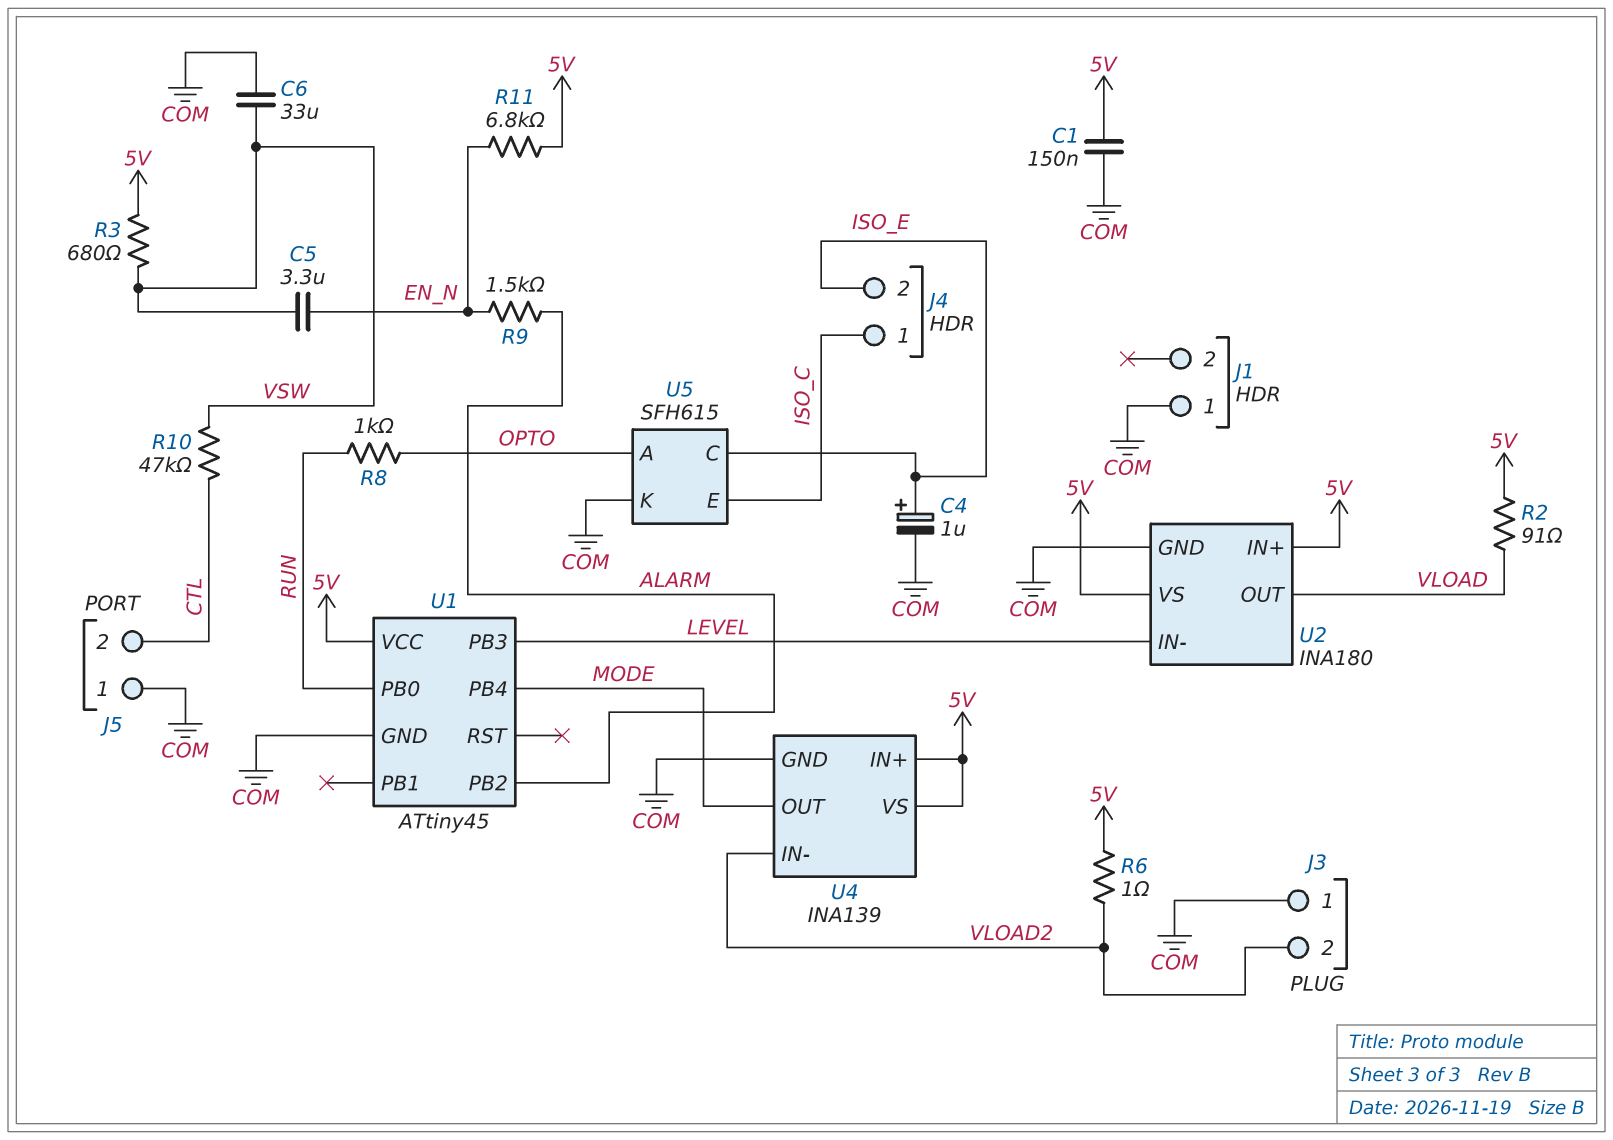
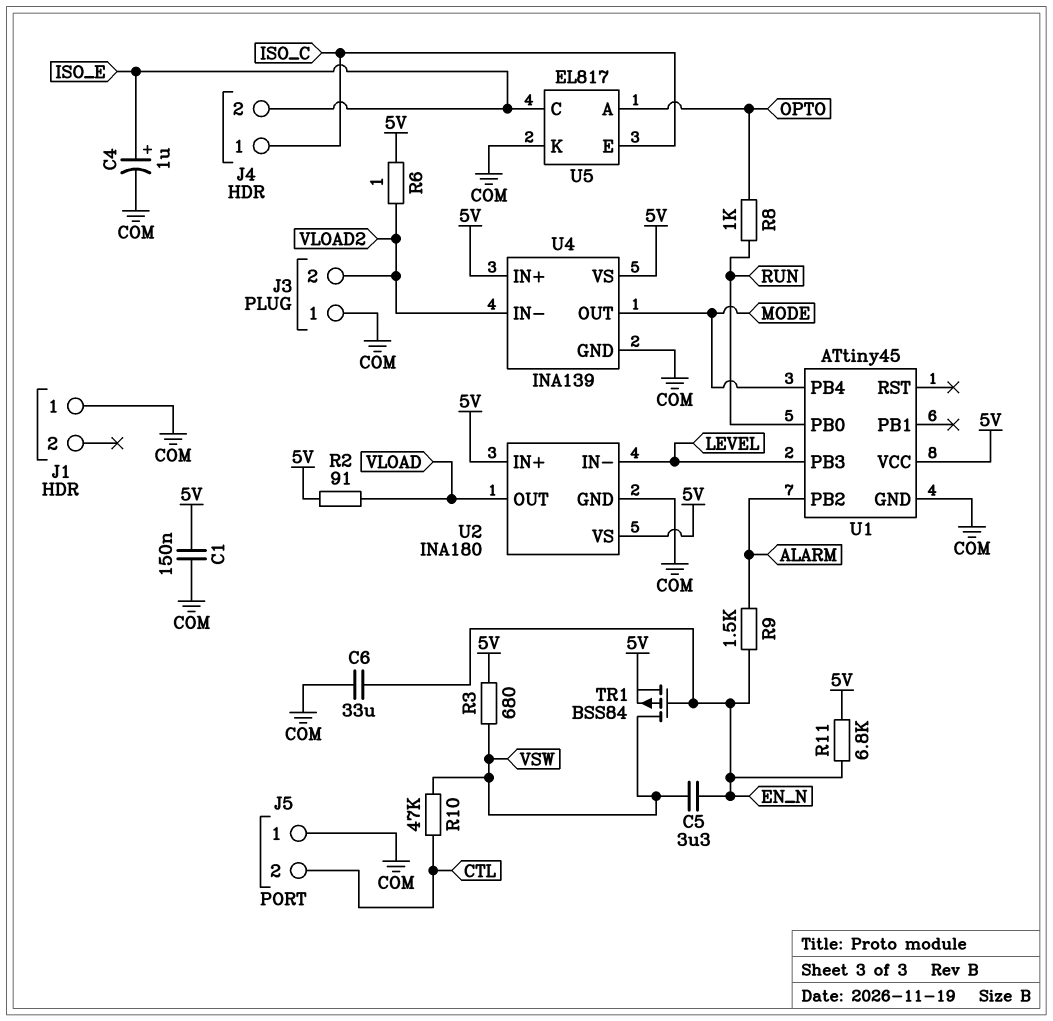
C6: 33uF (COM, VSW) -> 33uF (COM, EN_N)
TR1: none -> PMOS BSS84 (G EN_N, D VSW, S 5V)
U5: SFH615 -> EL817

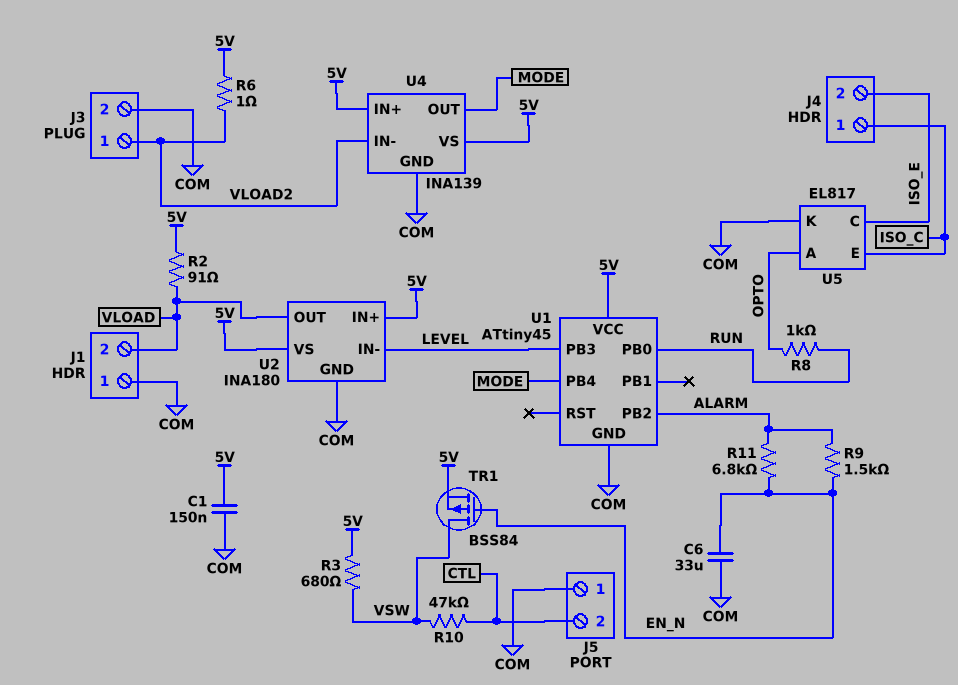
C4: 1uF (plus ISO_E, minus COM) -> none
C5: 3.3uF (EN_N, VSW) -> none
J1 pin 2: none -> VLOAD
J3 pin 1: COM -> VLOAD2
J3 pin 2: VLOAD2 -> COM
R11: 6.8k (5V, EN_N) -> 6.8k (ALARM, EN_N)

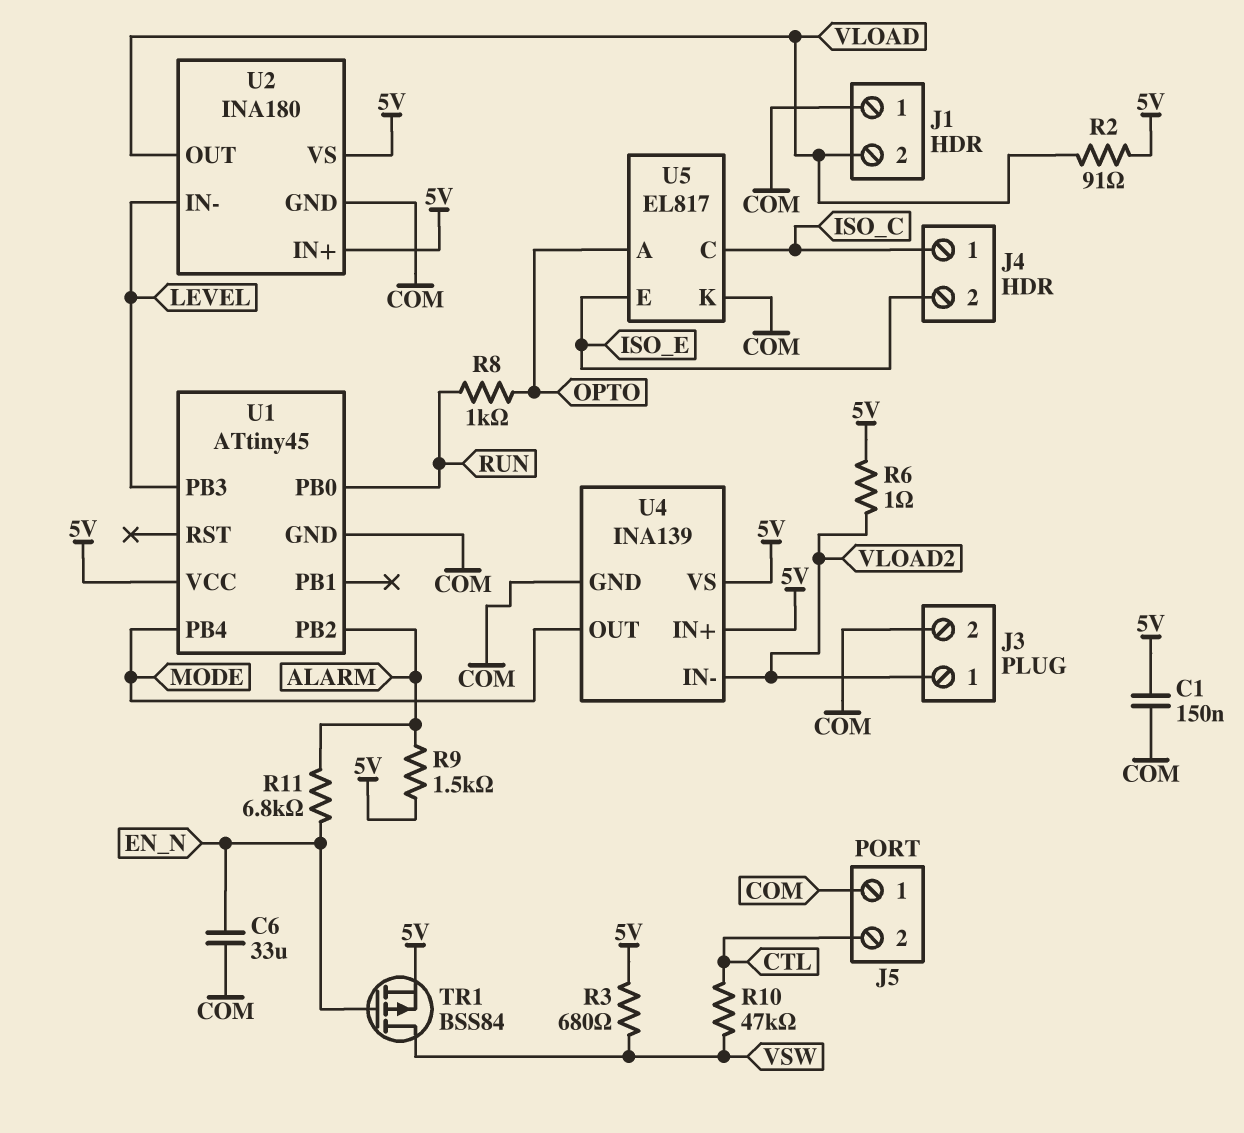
R9: 1.5k (ALARM, EN_N) -> 1.5k (5V, ALARM)
U5 pin C: ISO_E -> ISO_C
U5 pin E: ISO_C -> ISO_E

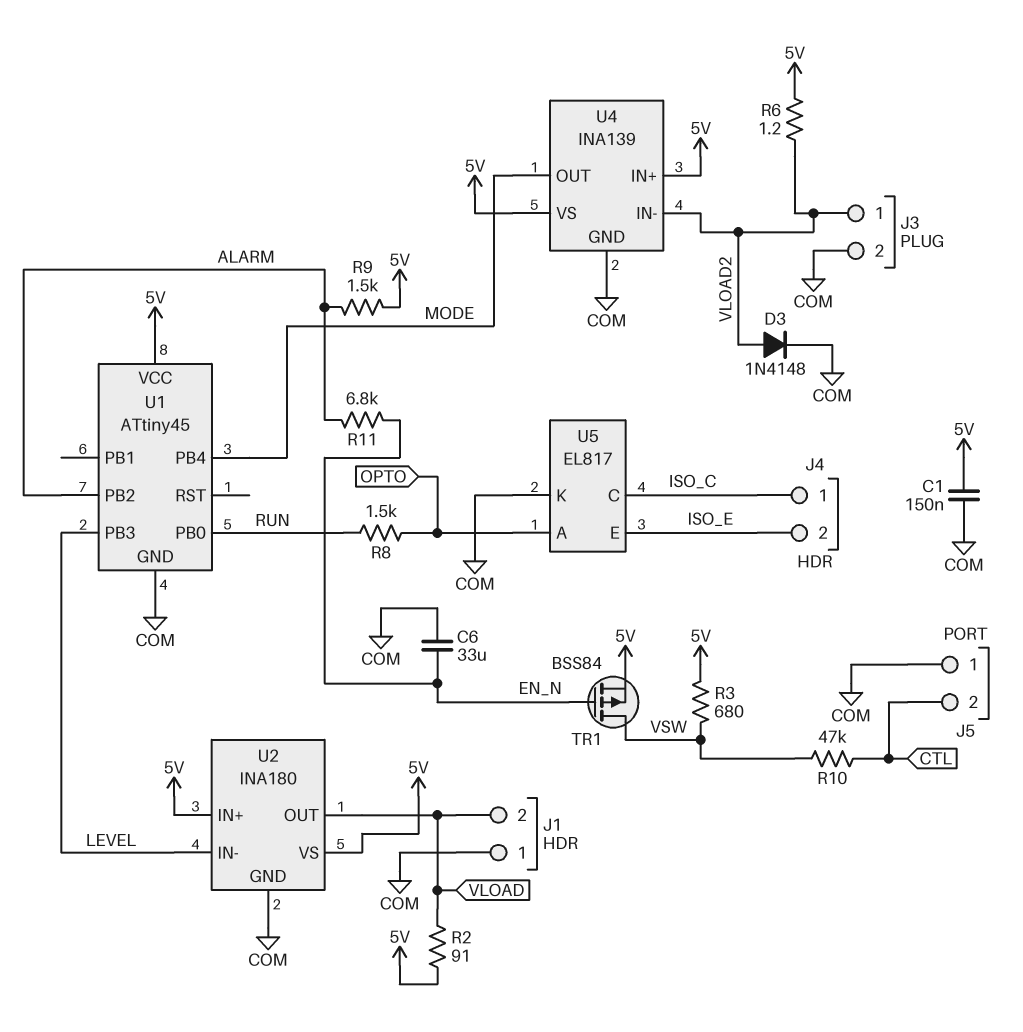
D3: none -> diode 1N4148 (A VLOAD2, K COM)
R6: 1 (5V, VLOAD2) -> 1.2 (5V, VLOAD2)
R8: 1k (OPTO, RUN) -> 1.5k (OPTO, RUN)

